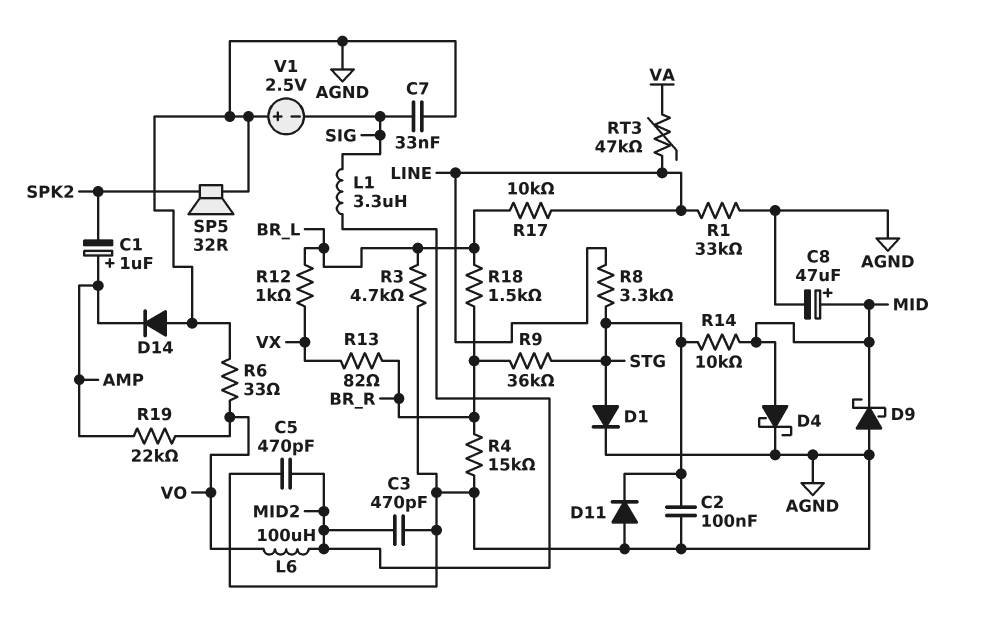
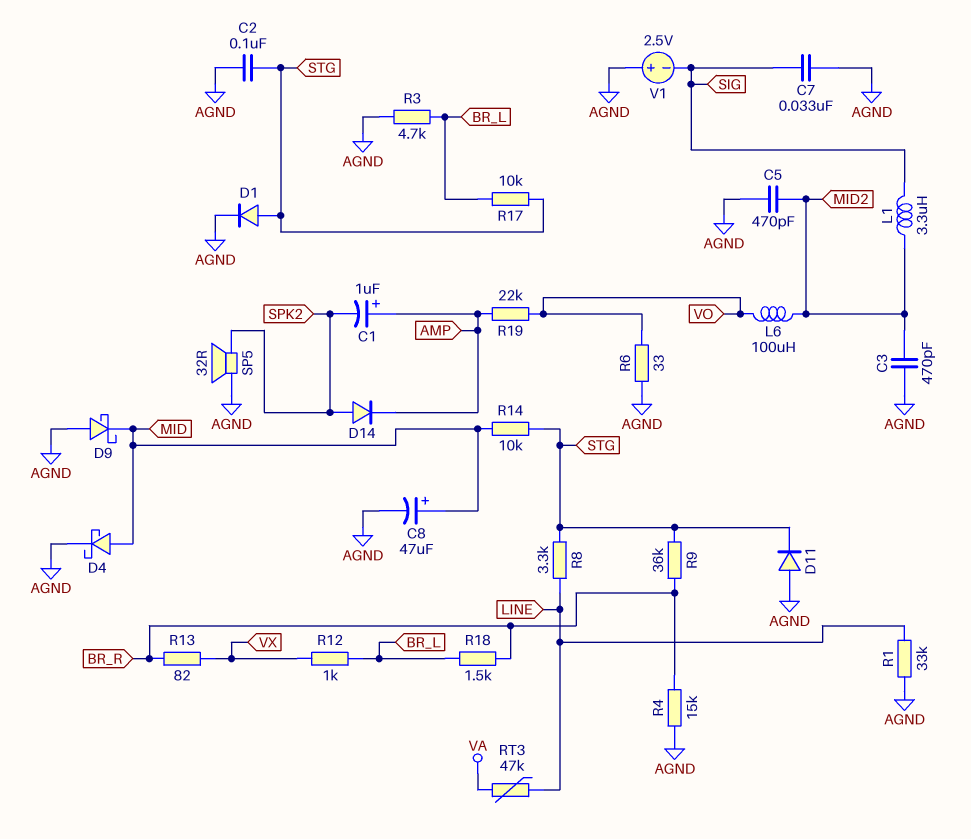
D14: diode (A AGND, K AMP) -> diode (A SPK2, K AMP)
R17: 10k (BR_L, LINE) -> 10k (BR_L, STG)

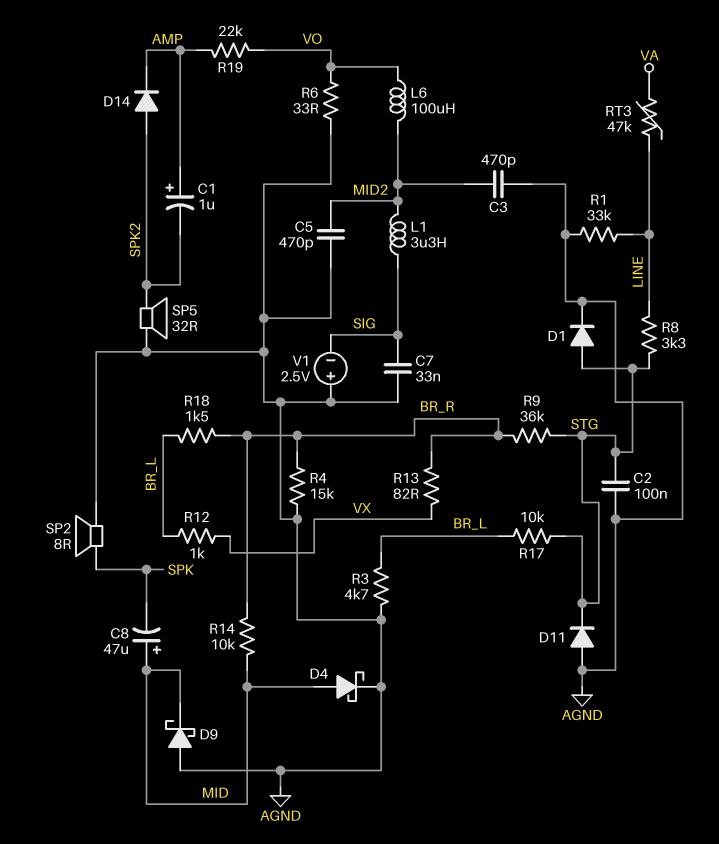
C8: 47uF (plus MID, minus AGND) -> 47uF (plus MID, minus SPK)
R14: 10k (MID, STG) -> 10k (BR_R, MID)
SP2: none -> speaker 8R (AGND, SPK)

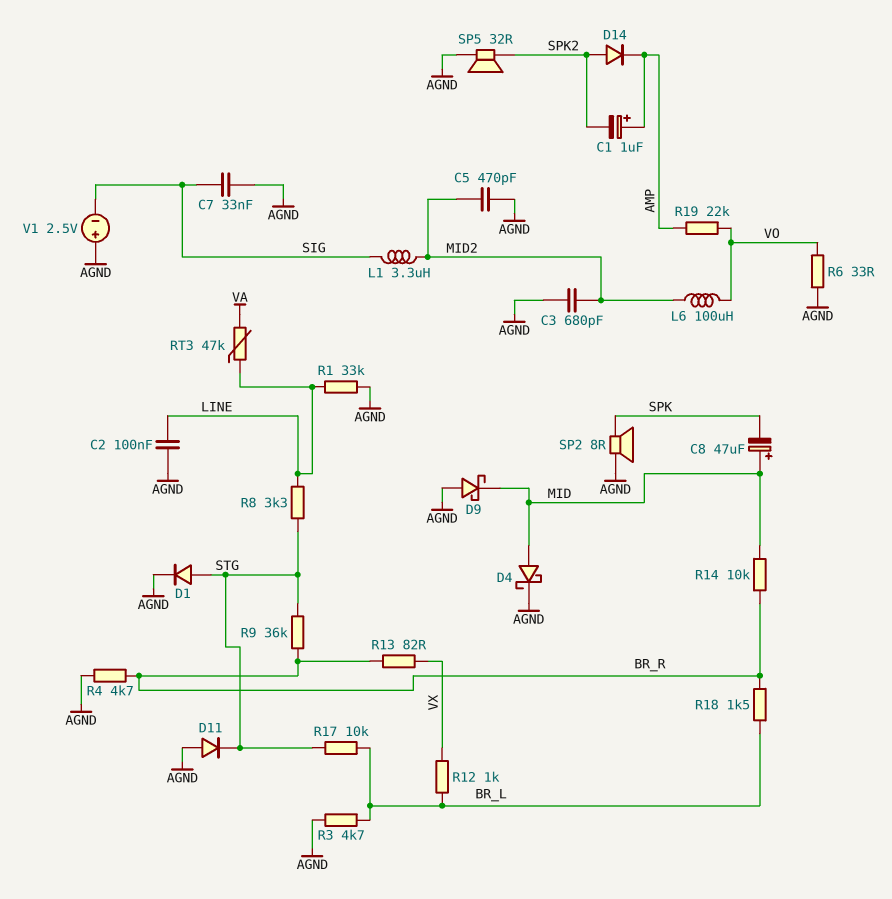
C2: 100nF (AGND, STG) -> 100nF (AGND, LINE)
C3: 470pF (AGND, MID2) -> 680pF (AGND, MID2)
R4: 15k (AGND, BR_R) -> 4.7k (AGND, BR_R)

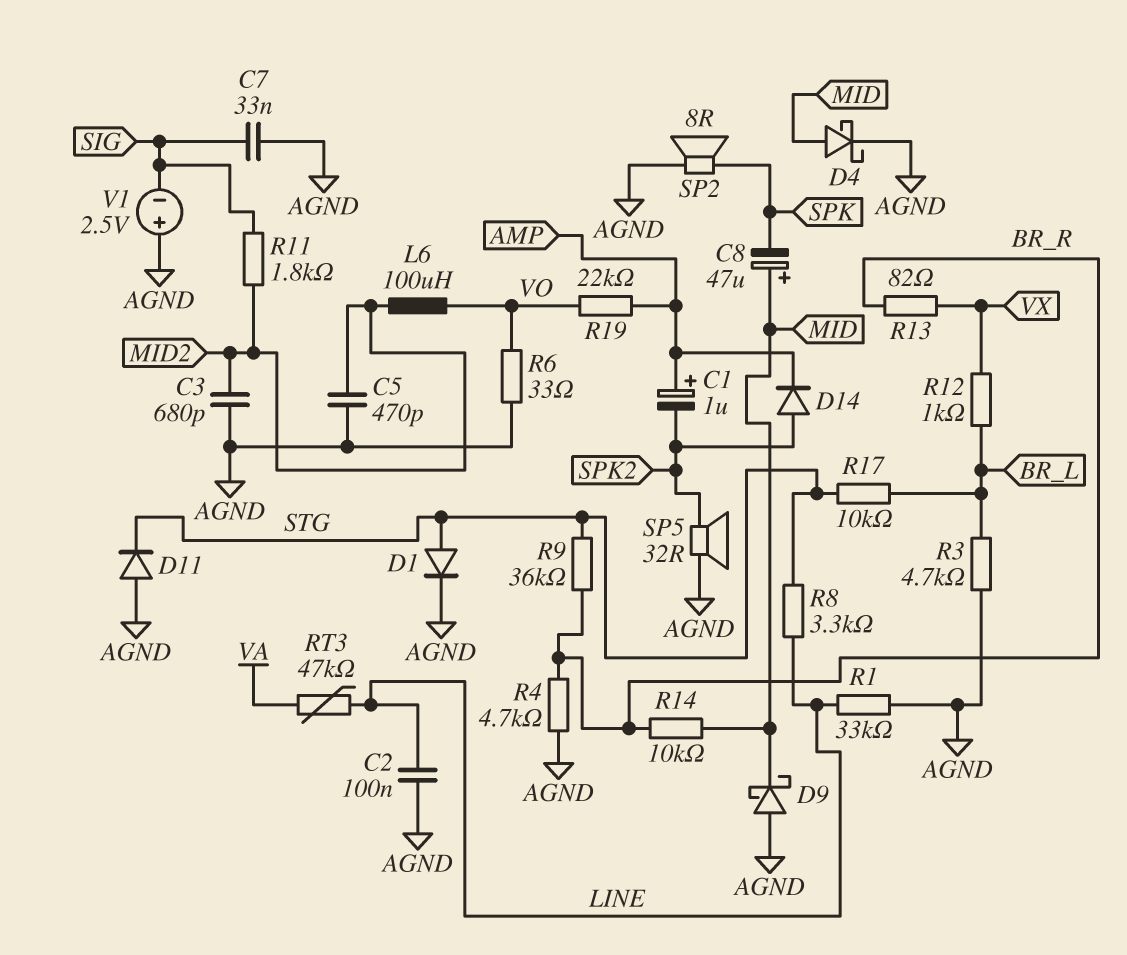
L1: 3.3uH (MID2, SIG) -> none
R11: none -> 1.8k (MID2, SIG)
R18: 1.5k (BR_L, BR_R) -> none

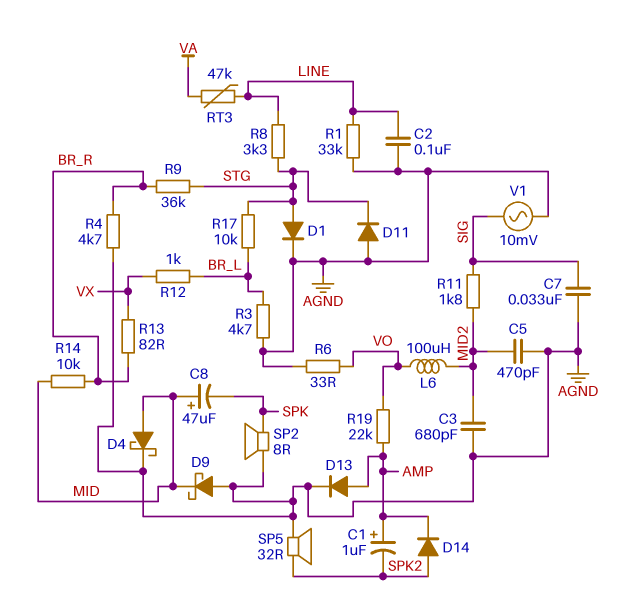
D13: none -> diode (A AMP, K AGND)
V1: 2.5V (plus AGND, minus SIG) -> AC 10mV (AGND, SIG)

